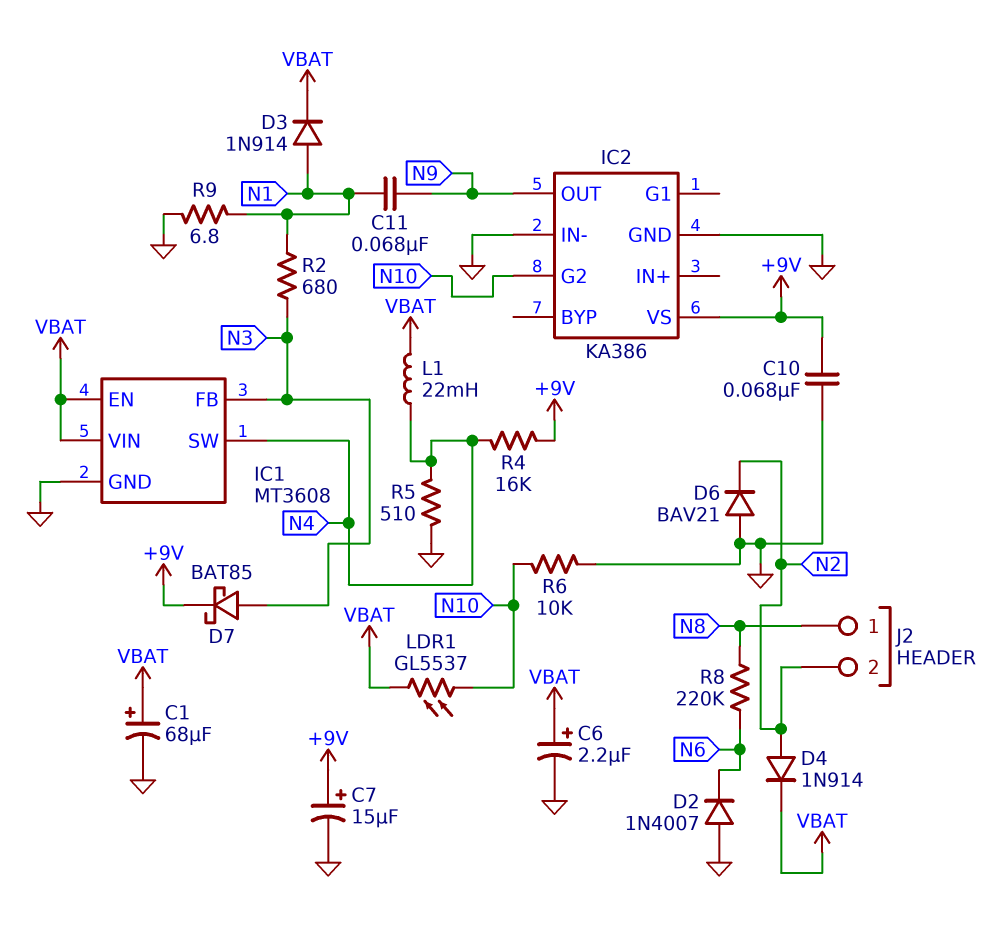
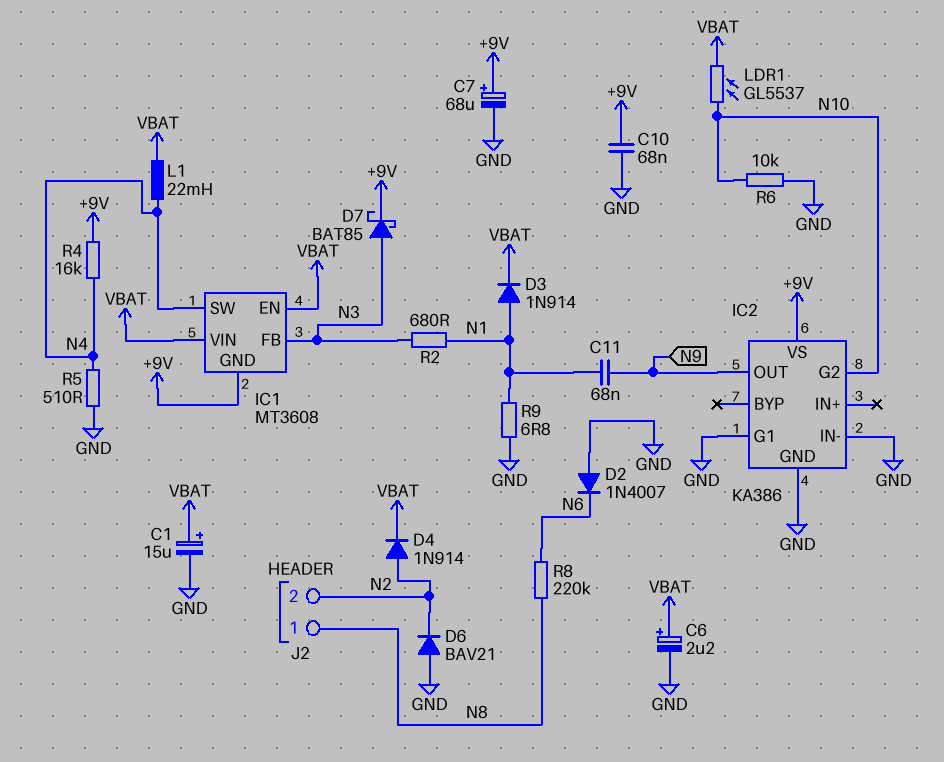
C1: 68uF (plus VBAT, minus GND) -> 15uF (plus VBAT, minus GND)
C7: 15uF (plus +9V, minus GND) -> 68uF (plus +9V, minus GND)
IC1 pin GND: GND -> +9V
IC2 pin G1: none -> GND

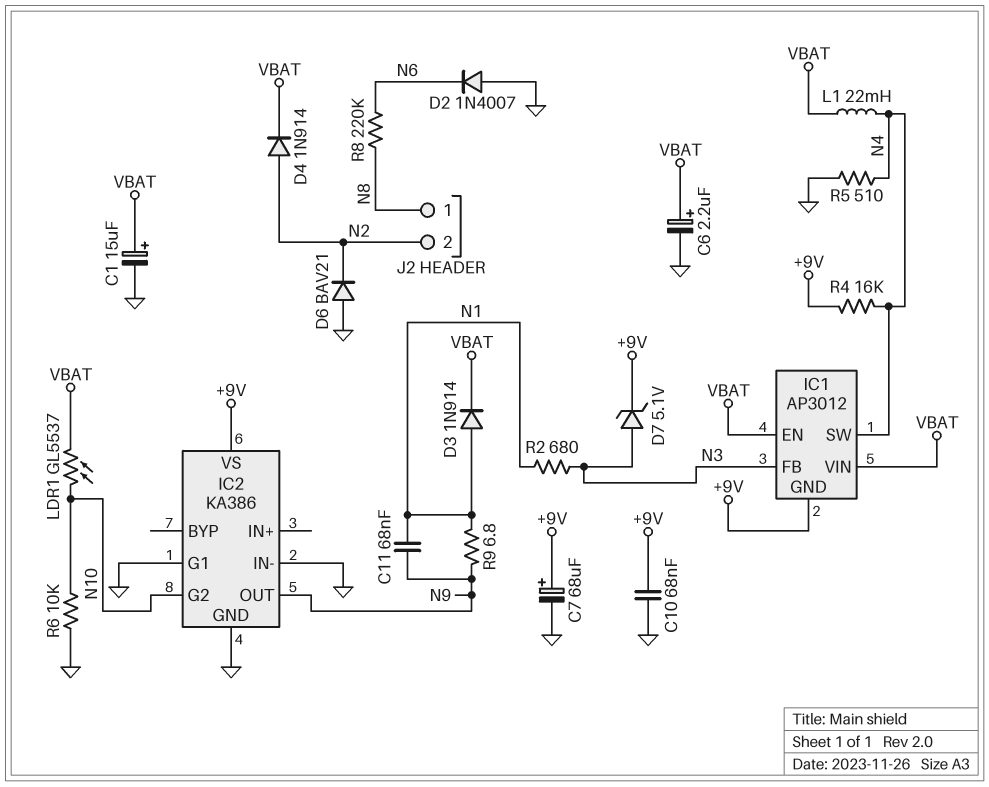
D7: schottky BAT85 (A N3, K +9V) -> zener 5.1V (A N3, K +9V)
IC1: MT3608 -> AP3012
R9: 6.8 (GND, N1) -> 6.8 (N1, N9)

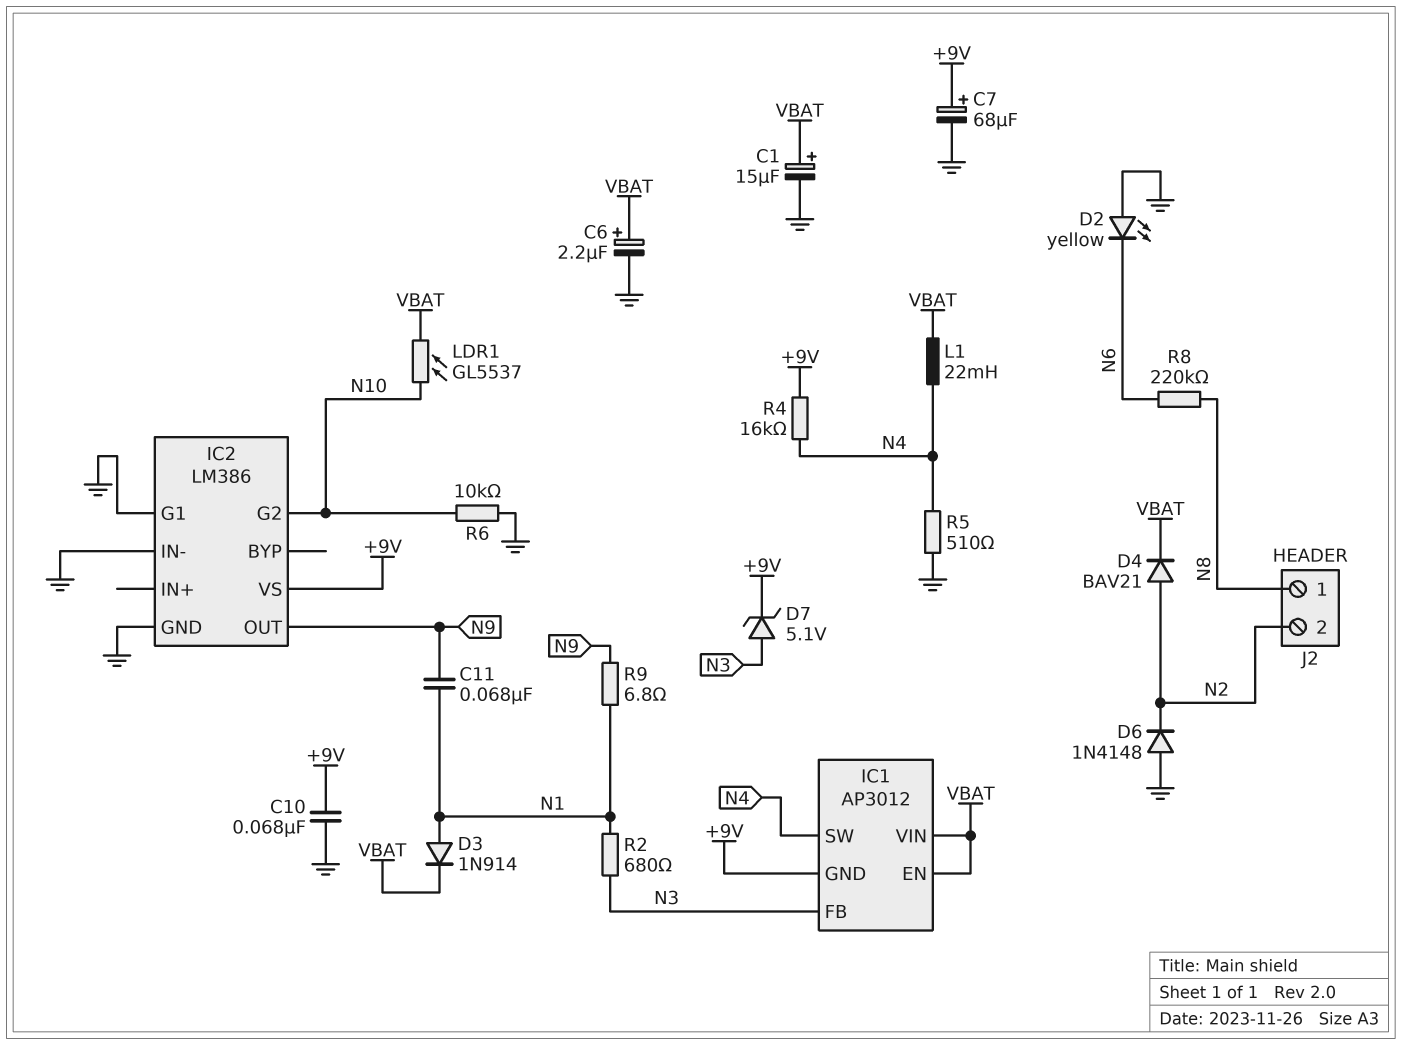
D2: diode 1N4007 (A GND, K N6) -> LED yellow (A GND, K N6)
D4: diode 1N914 (A N2, K VBAT) -> diode BAV21 (A N2, K VBAT)
D6: diode BAV21 (A GND, K N2) -> diode 1N4148 (A GND, K N2)
IC2: KA386 -> LM386

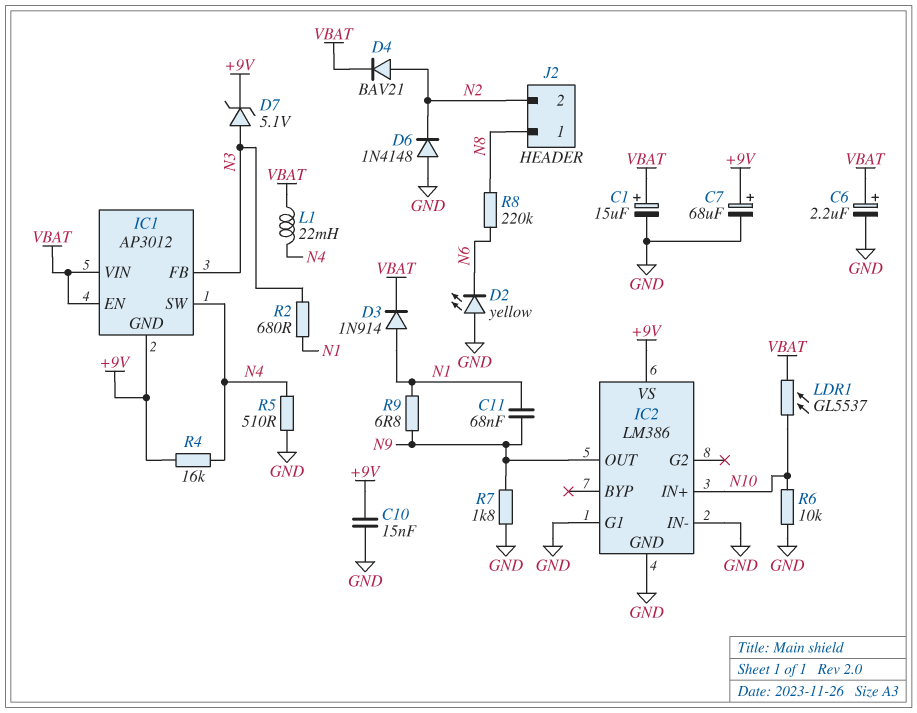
C10: 68nF (+9V, GND) -> 15nF (+9V, GND)
IC2 pin G2: N10 -> none
IC2 pin IN+: none -> N10
R7: none -> 1.8k (GND, N9)

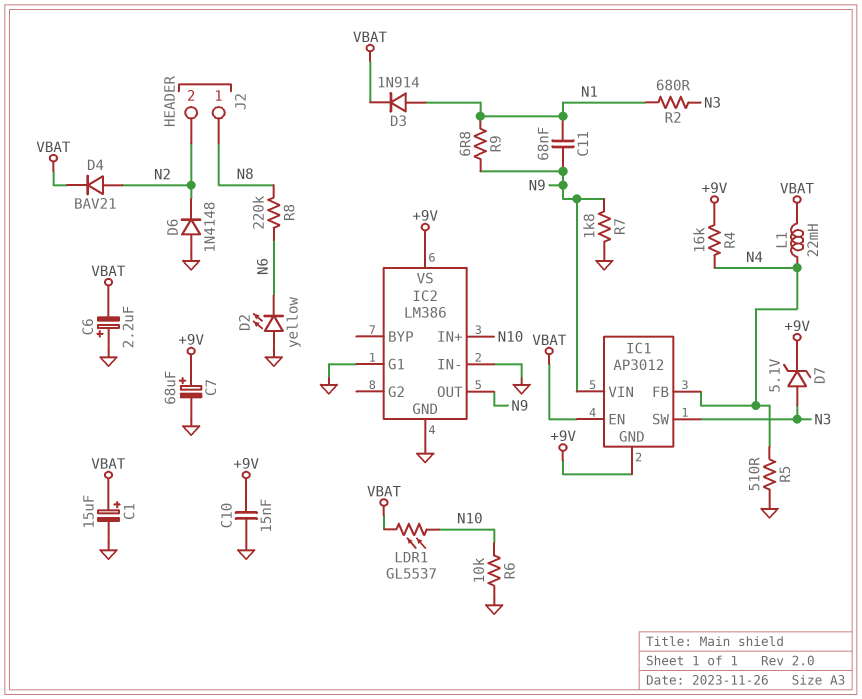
C6: 2.2uF (plus VBAT, minus GND) -> 2.2uF (plus GND, minus VBAT)
IC1 pin FB: N3 -> N4
IC1 pin SW: N4 -> N3
IC1 pin VIN: VBAT -> N9

